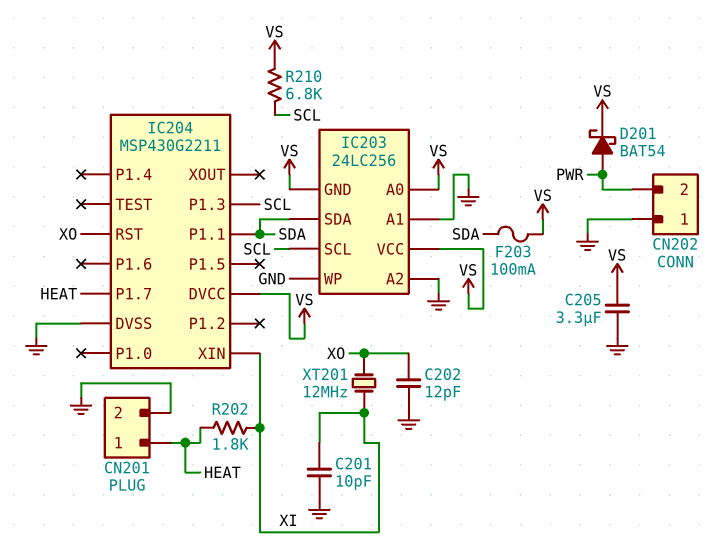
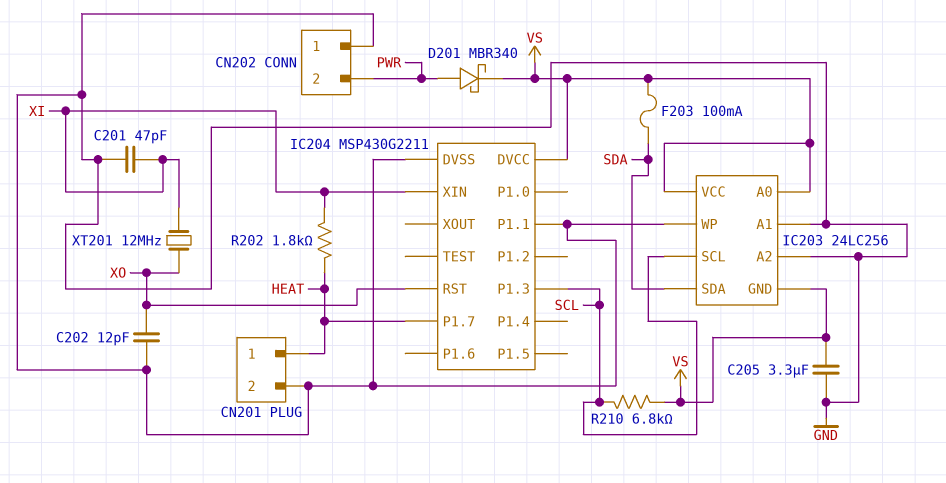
C201: 10pF (GND, XI) -> 47pF (GND, XI)
D201: schottky BAT54 (A PWR, K VS) -> schottky MBR340 (A PWR, K VS)
IC204 pin P1.1: SDA -> GND

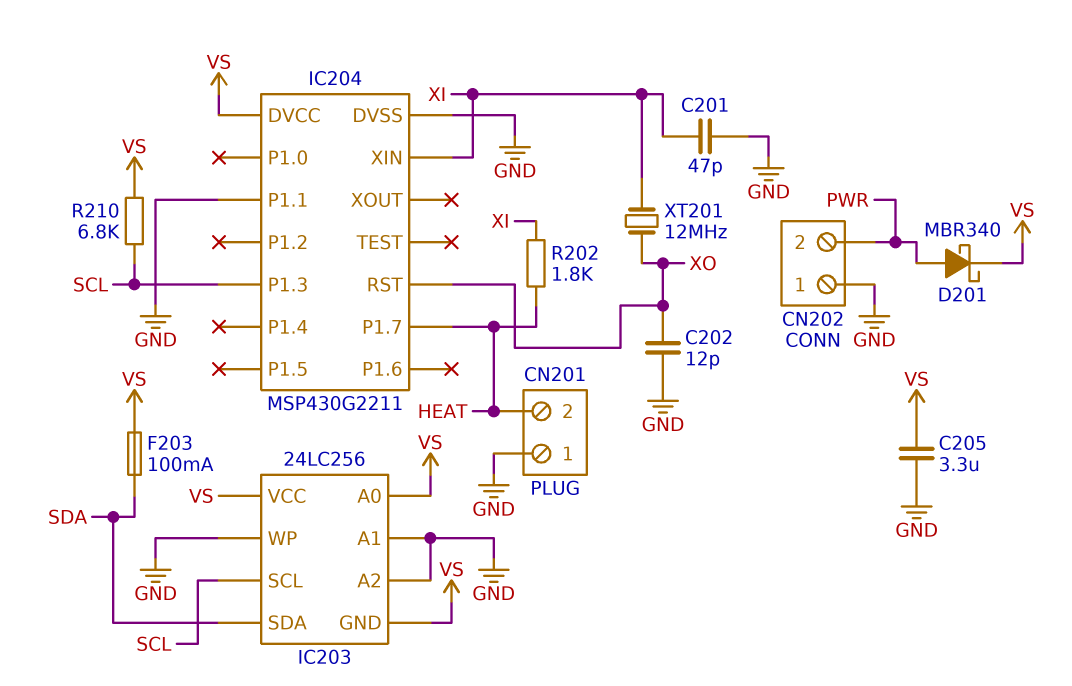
CN201 pin 1: HEAT -> GND
CN201 pin 2: GND -> HEAT

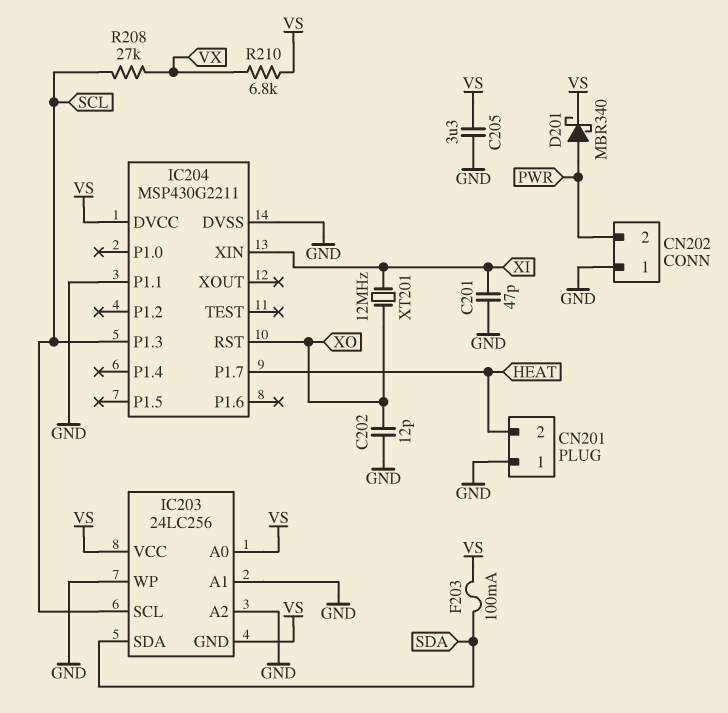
R202: 1.8k (HEAT, XI) -> none
R208: none -> 27k (SCL, VX)
R210: 6.8k (SCL, VS) -> 6.8k (VS, VX)

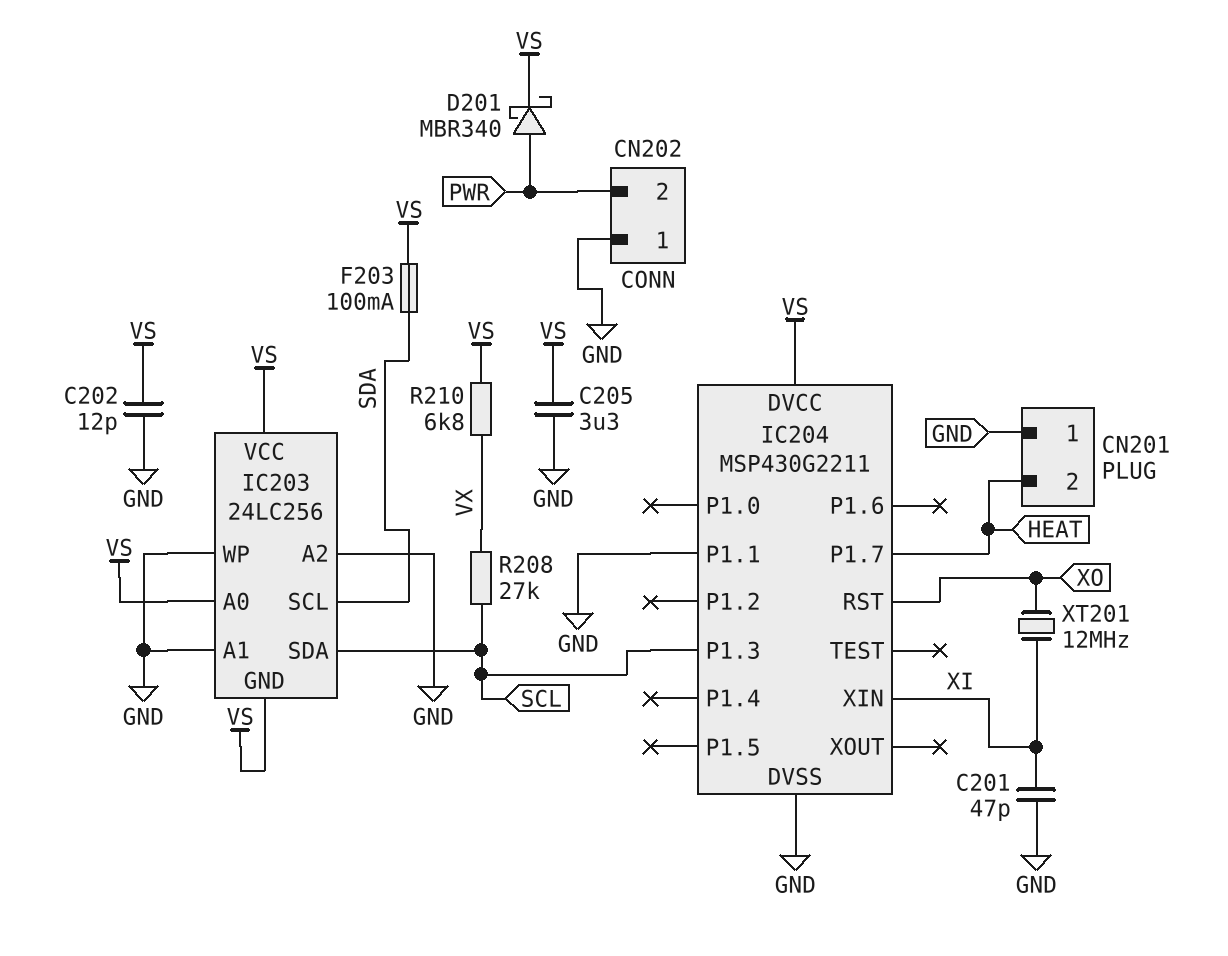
C202: 12pF (GND, XO) -> 12pF (GND, VS)
IC203 pin SCL: SCL -> SDA
IC203 pin SDA: SDA -> SCL

